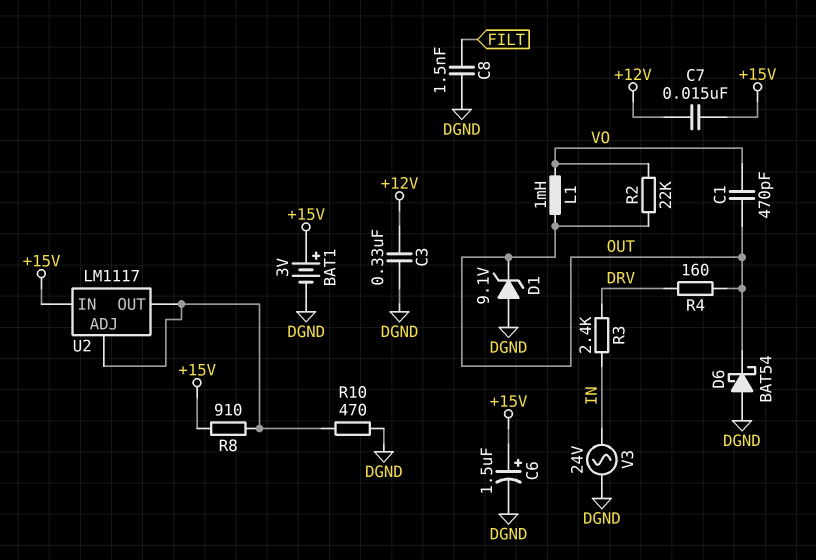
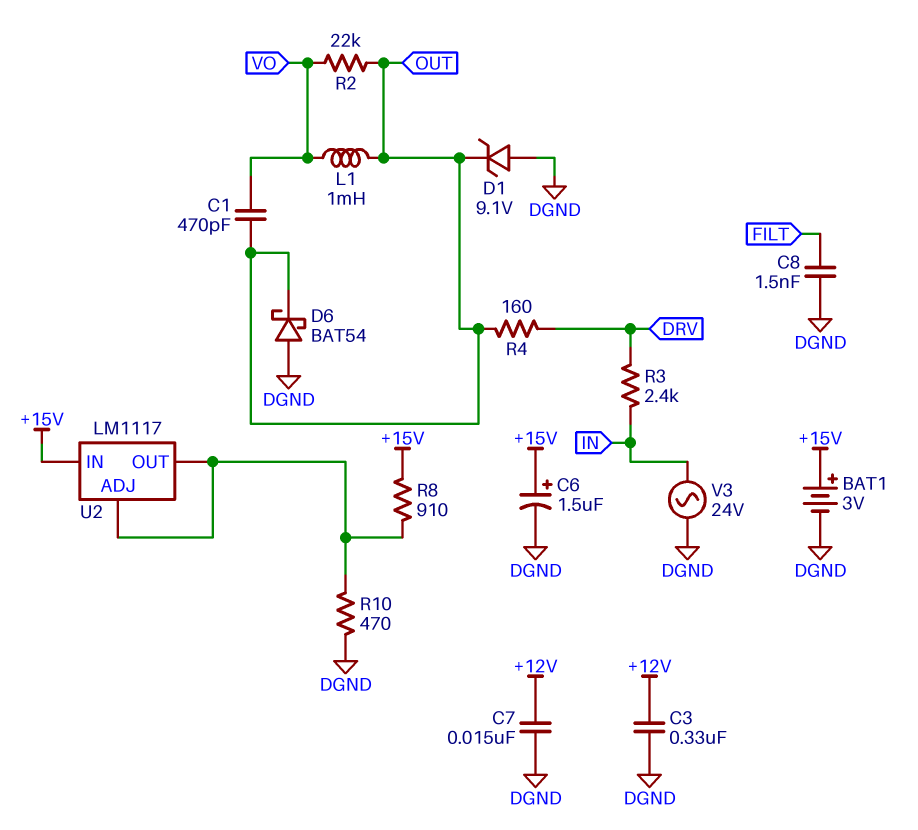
C7: 15nF (+12V, +15V) -> 15nF (+12V, DGND)

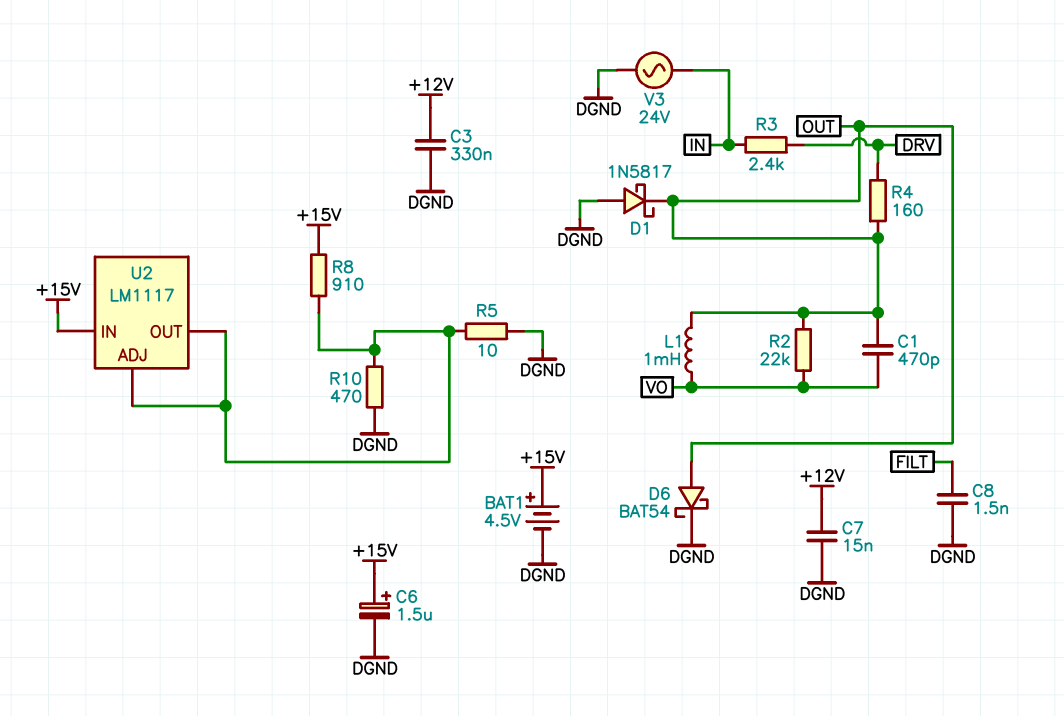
BAT1: 3V (plus +15V, minus DGND) -> 4.5V (plus +15V, minus DGND)
D1: zener 9.1V (A DGND, K OUT) -> schottky 1N5817 (A DGND, K OUT)
D6: schottky BAT54 (A DGND, K OUT) -> schottky BAT54 (A OUT, K DGND)
R5: none -> 10 (DGND, U2/ADJ)

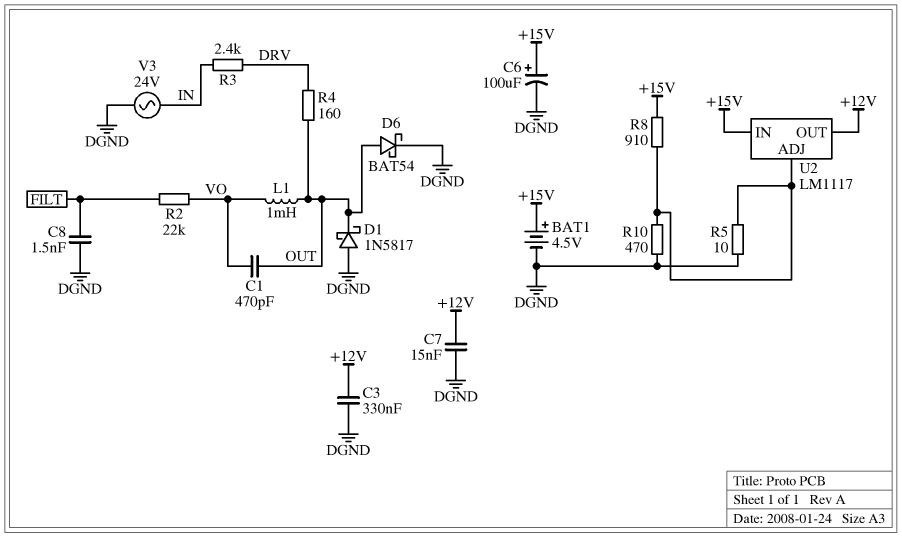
C6: 1.5uF (plus +15V, minus DGND) -> 100uF (plus +15V, minus DGND)
R2: 22k (OUT, VO) -> 22k (FILT, VO)
U2 pin OUT: U2/ADJ -> +12V

